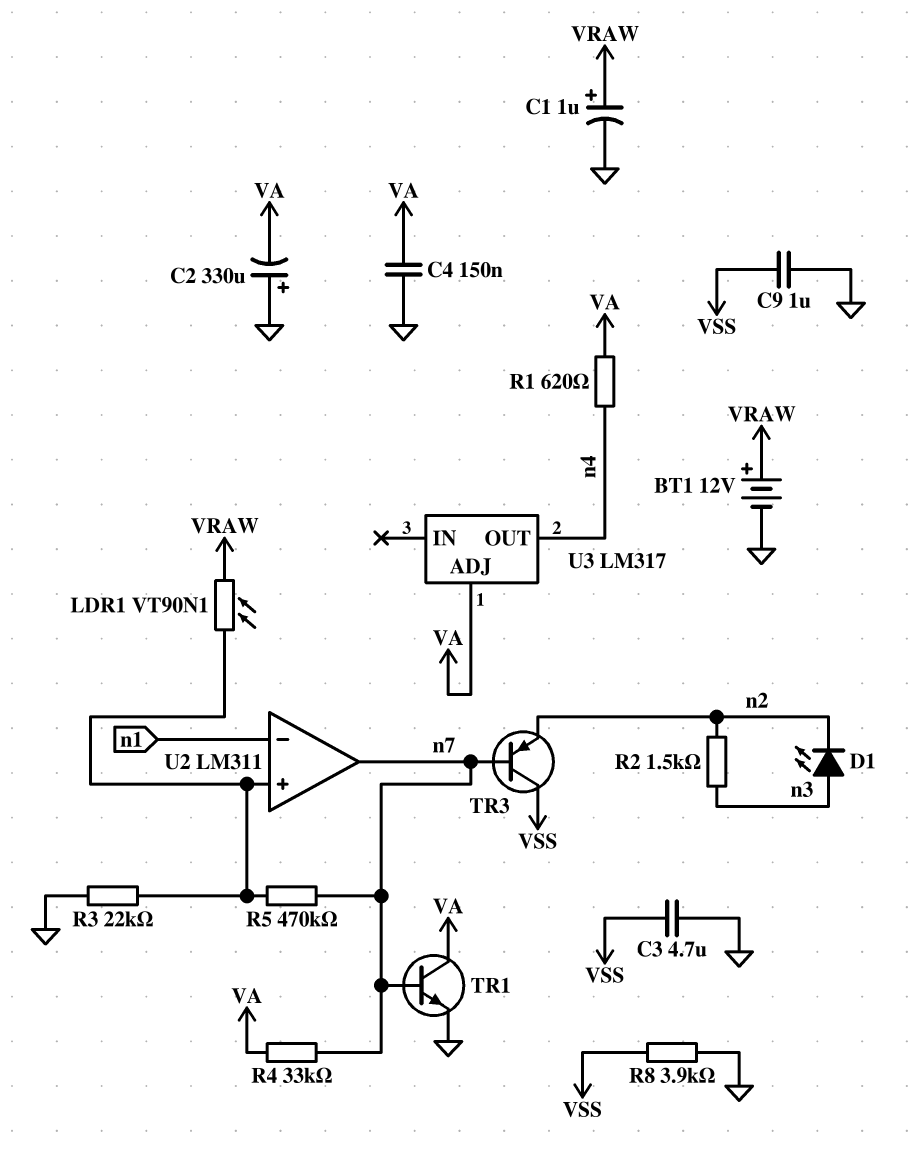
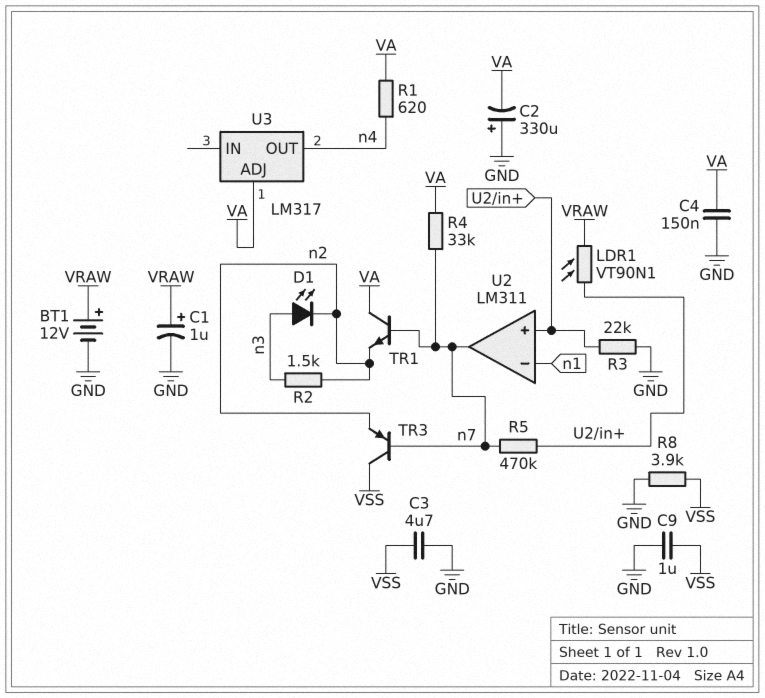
TR1: NPN (B n7, C VA, E GND) -> NPN (B n7, C VA, E n2)

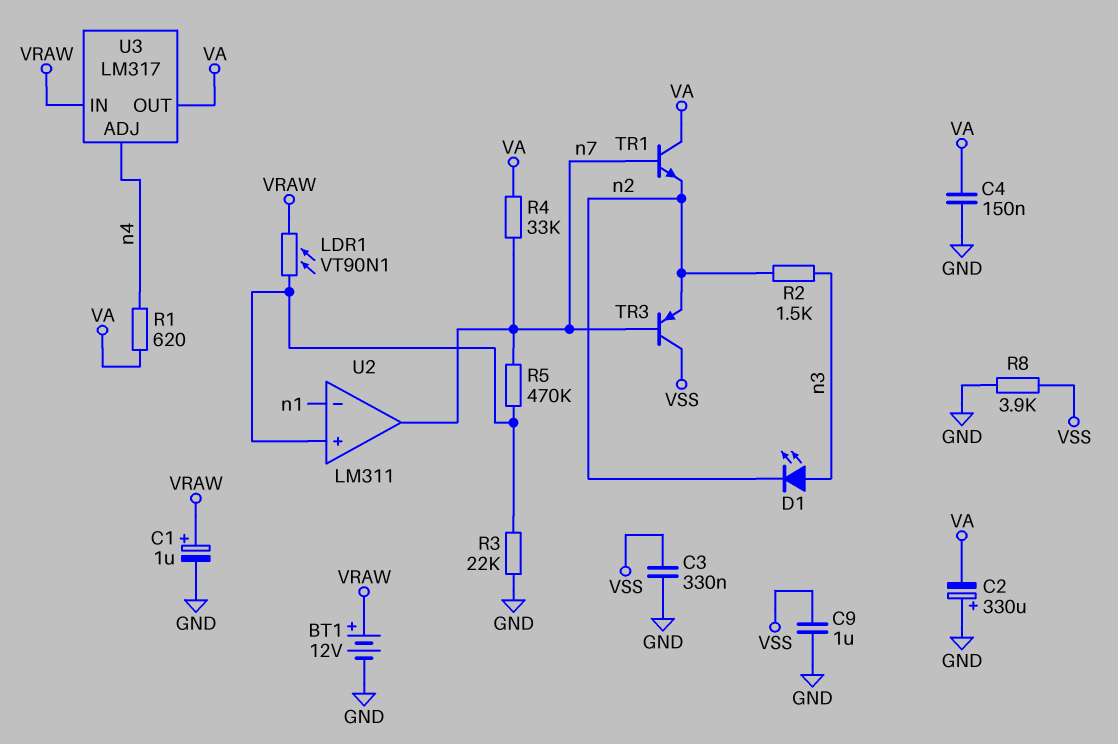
C3: 4.7uF (GND, VSS) -> 330nF (GND, VSS)
U3 pin ADJ: VA -> n4
U3 pin IN: none -> VRAW
U3 pin OUT: n4 -> VA

